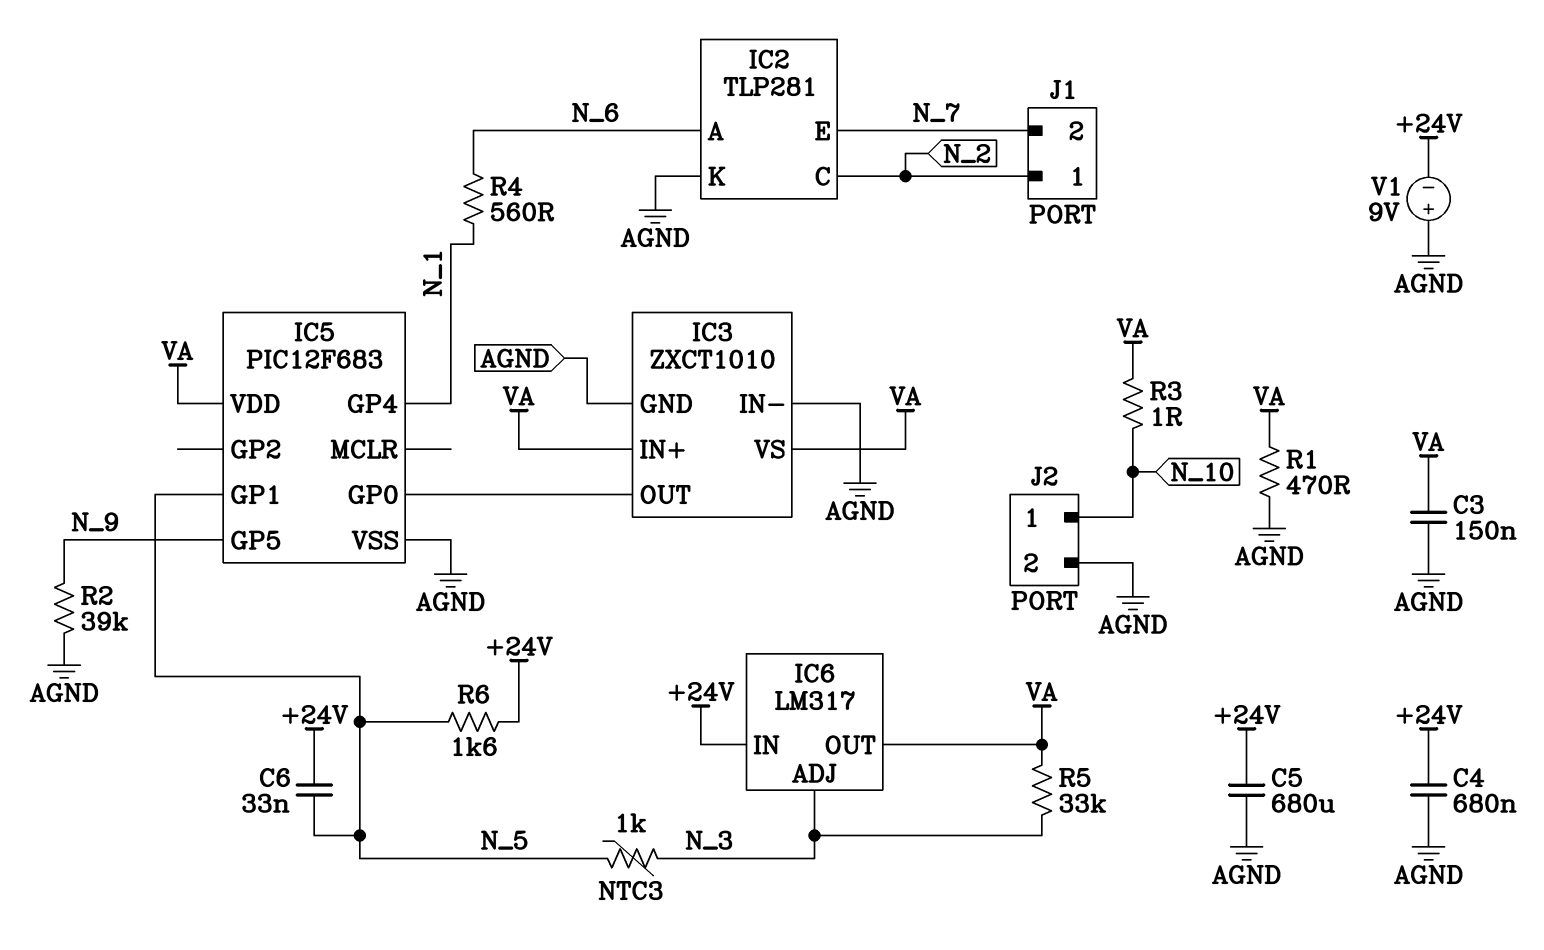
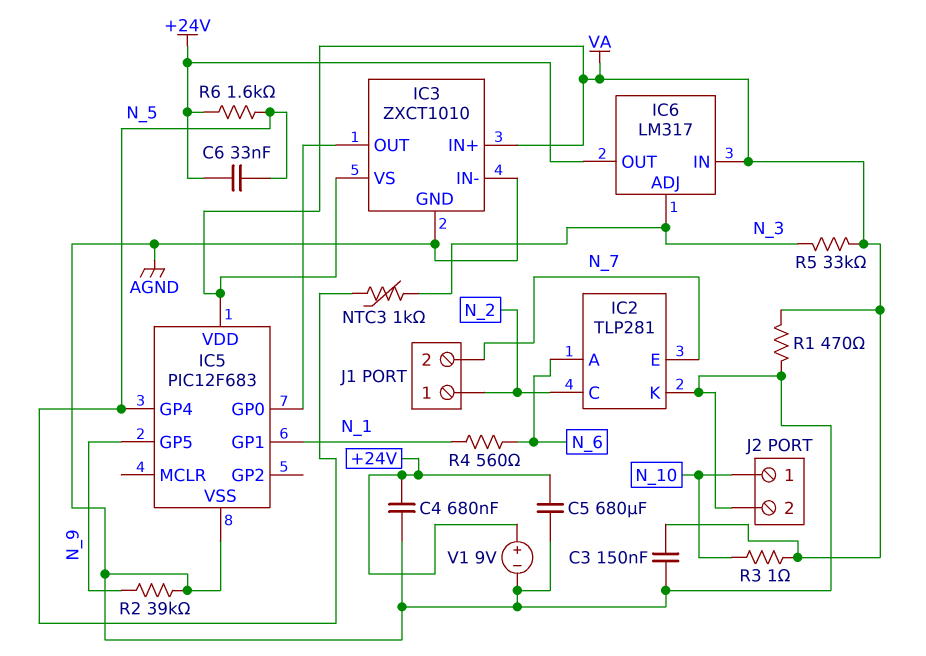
IC5 pin GP1: N_5 -> N_1
IC5 pin GP4: N_1 -> N_5
IC6 pin IN: +24V -> VA
IC6 pin OUT: VA -> +24V
V1: 9V (plus AGND, minus +24V) -> 9V (plus +24V, minus AGND)

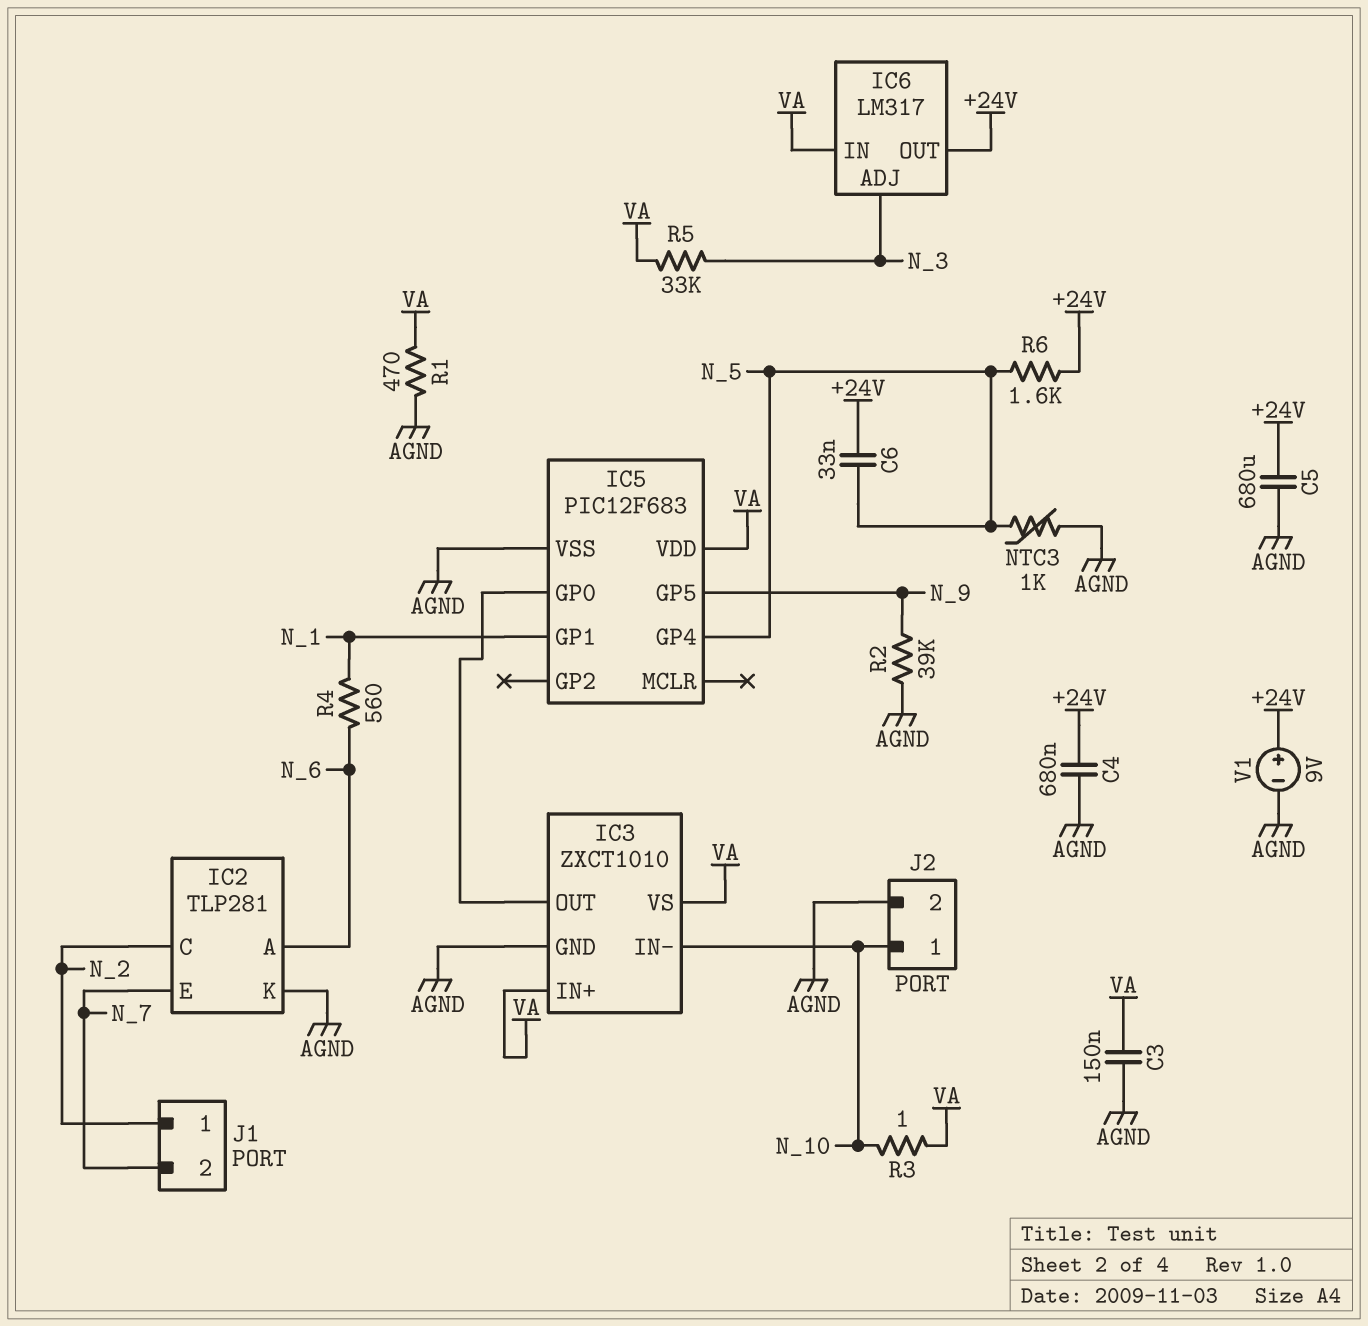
IC3 pin IN-: AGND -> N_10
NTC3: 1k (N_3, N_5) -> 1k (AGND, N_5)

